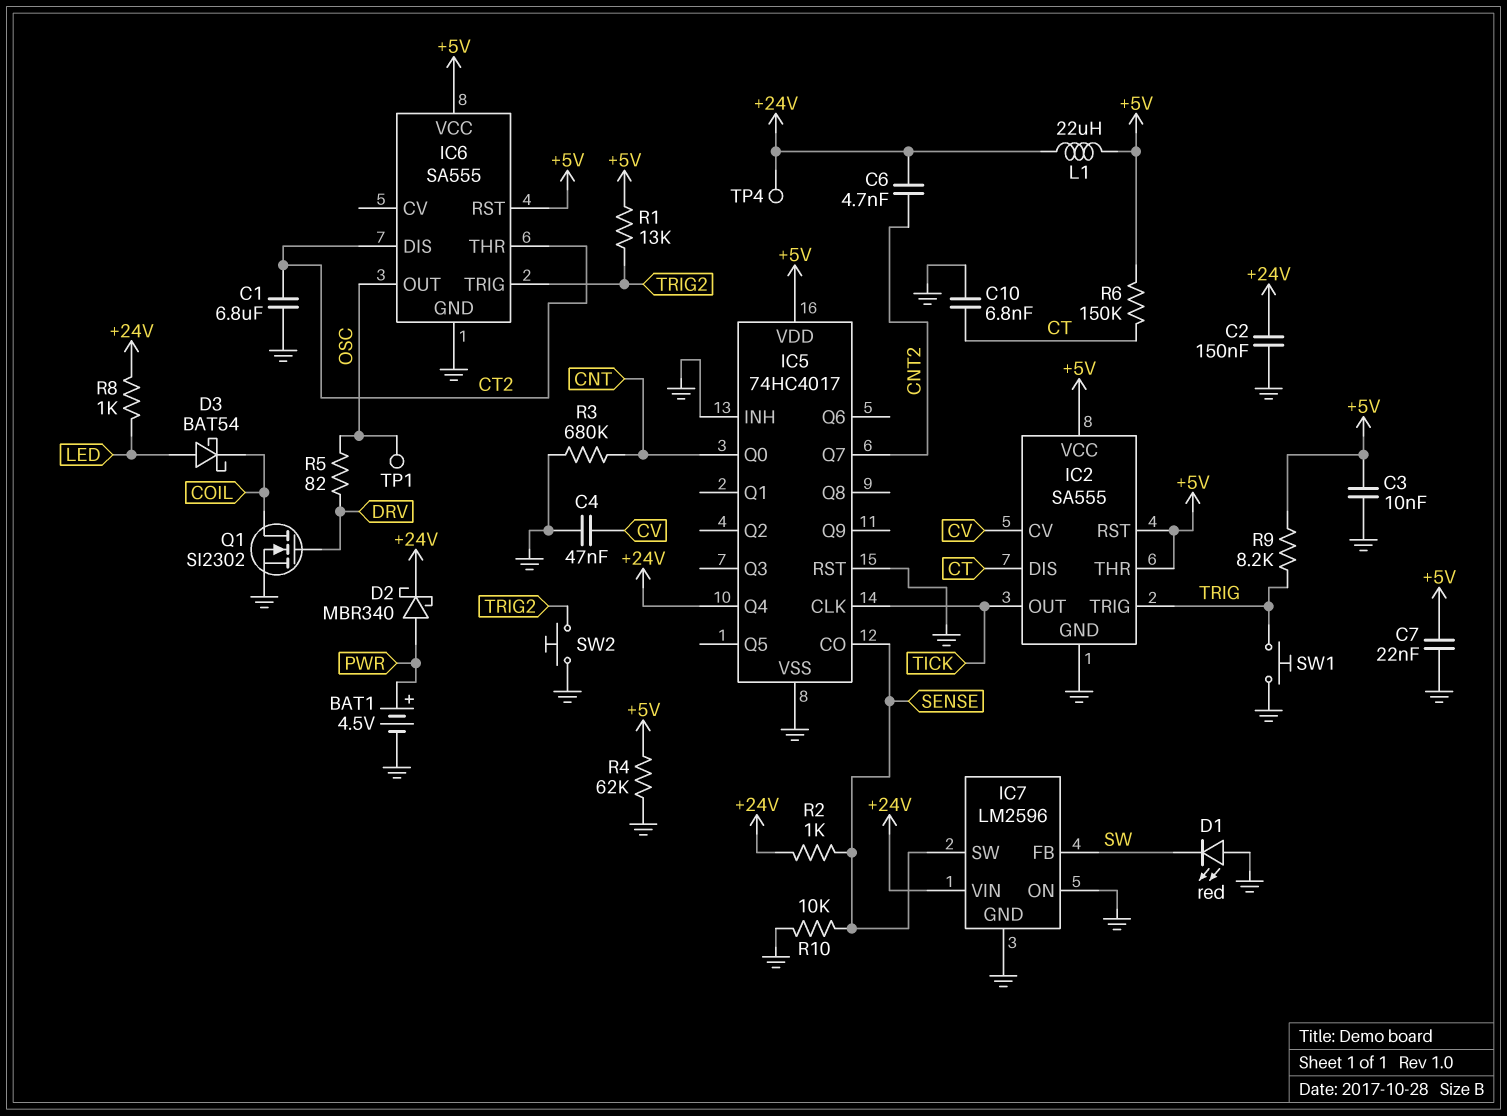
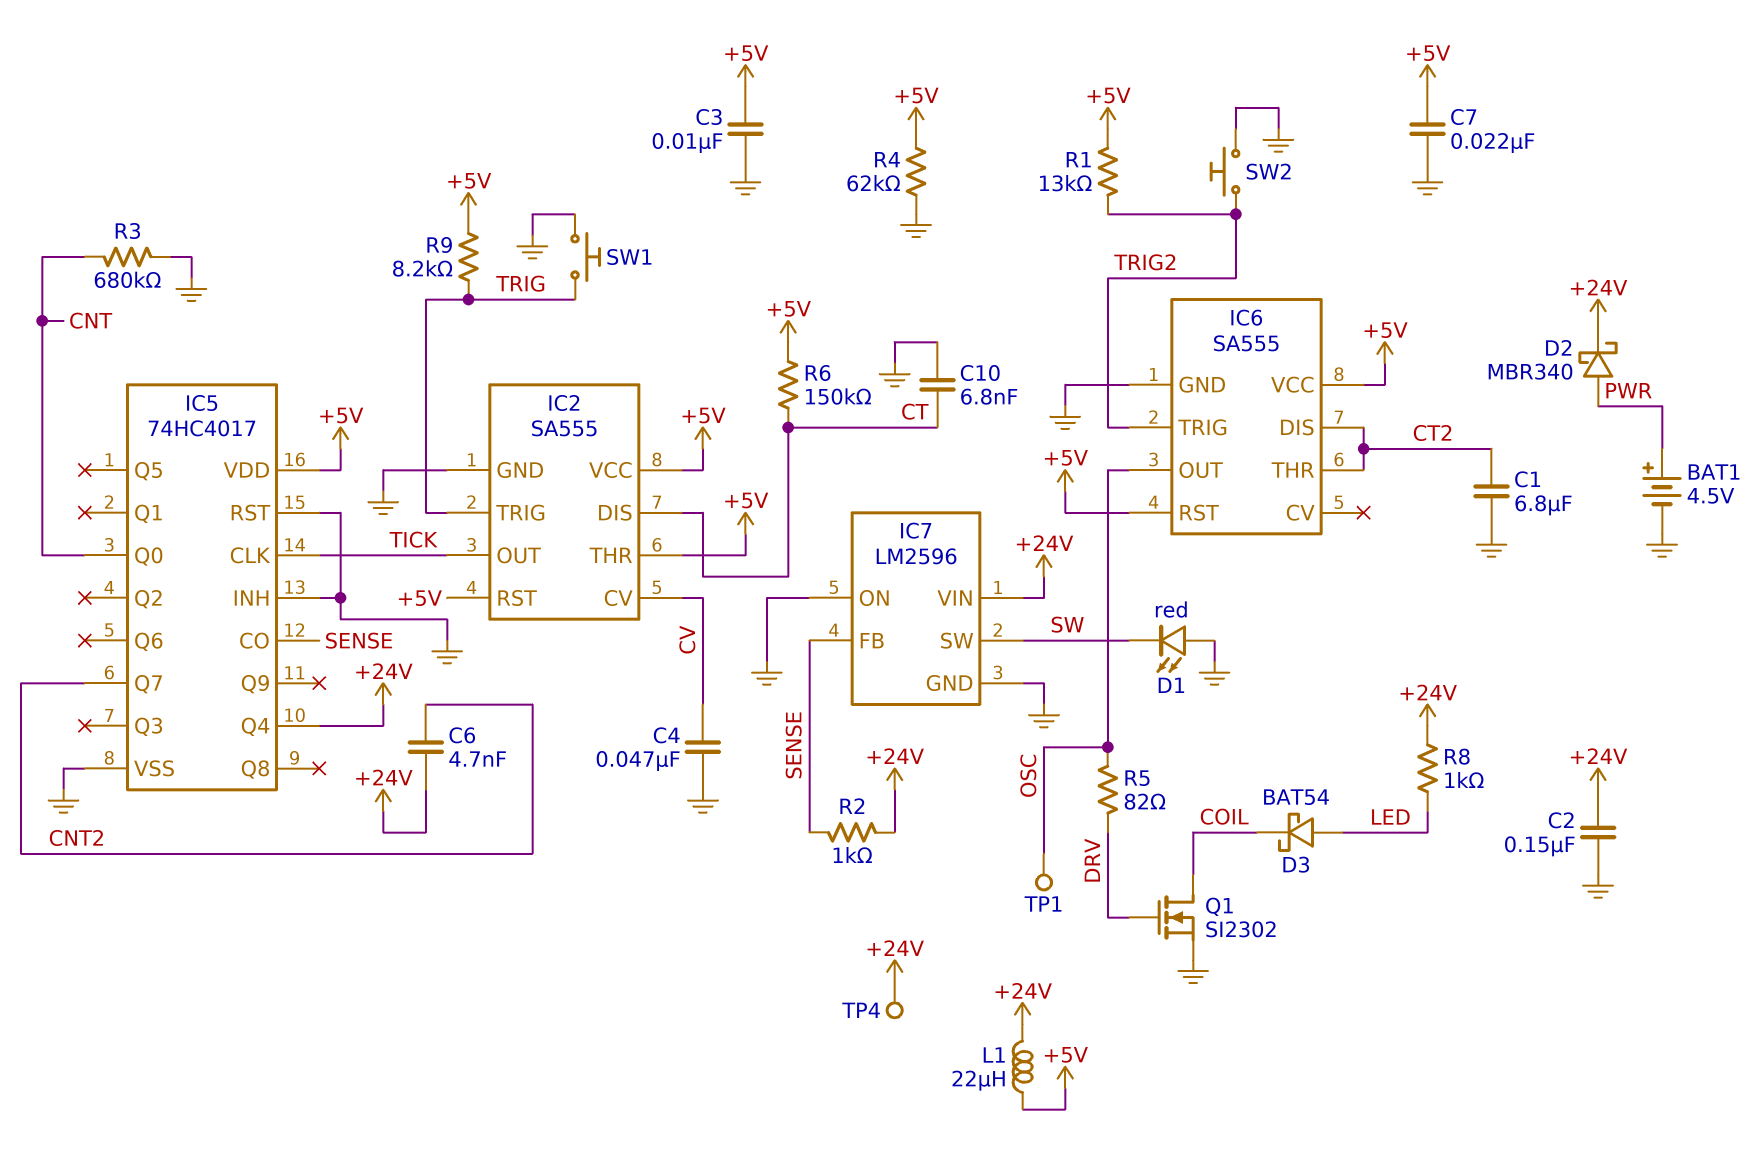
IC7 pin FB: SW -> SENSE
IC7 pin SW: SENSE -> SW
R10: 10k (GND, SENSE) -> none

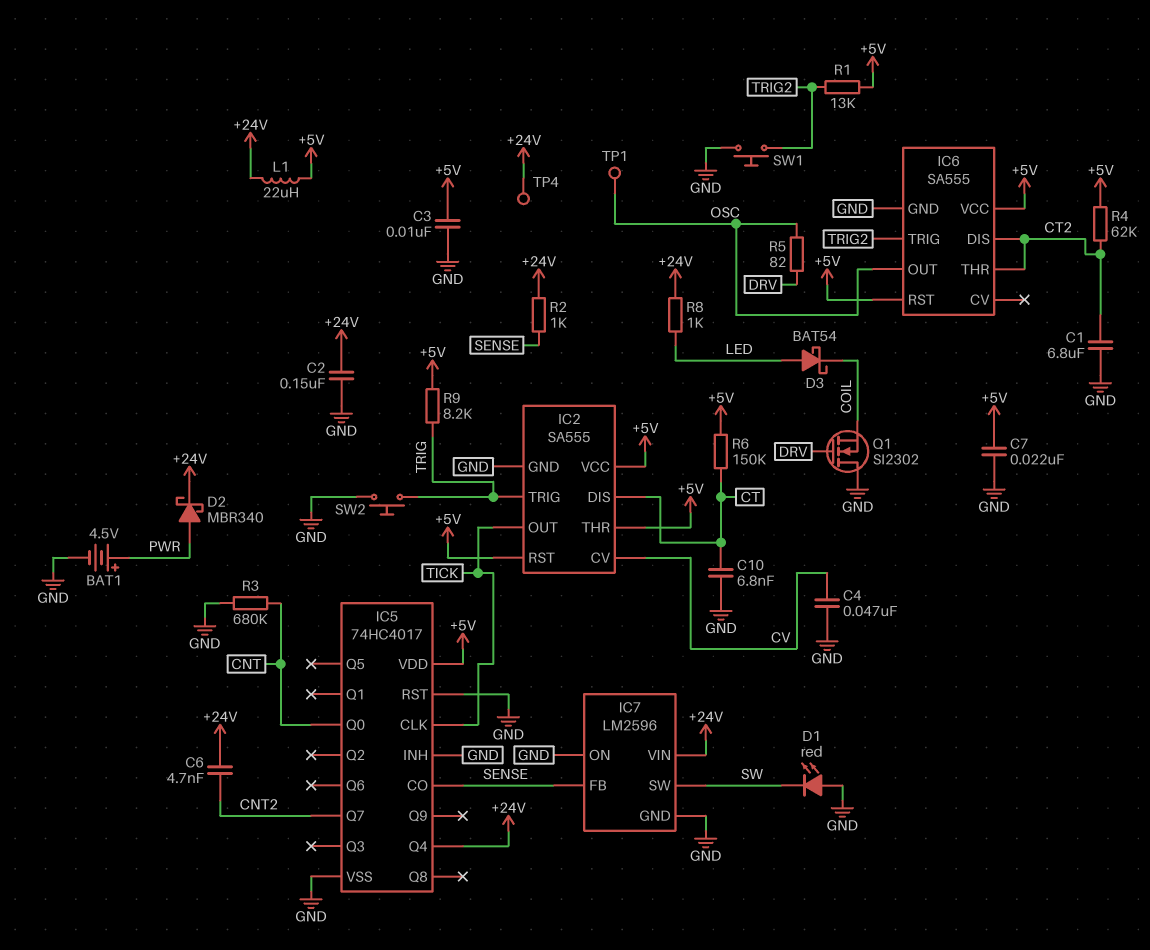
Q1: NMOS SI2302 (G DRV, D COIL, S GND) -> NMOS SI2302 (G DRV, D GND, S COIL)
R4: 62k (+5V, GND) -> 62k (+5V, CT2)
SW1: button (GND, TRIG) -> button (GND, TRIG2)
SW2: button (GND, TRIG2) -> button (GND, TRIG)

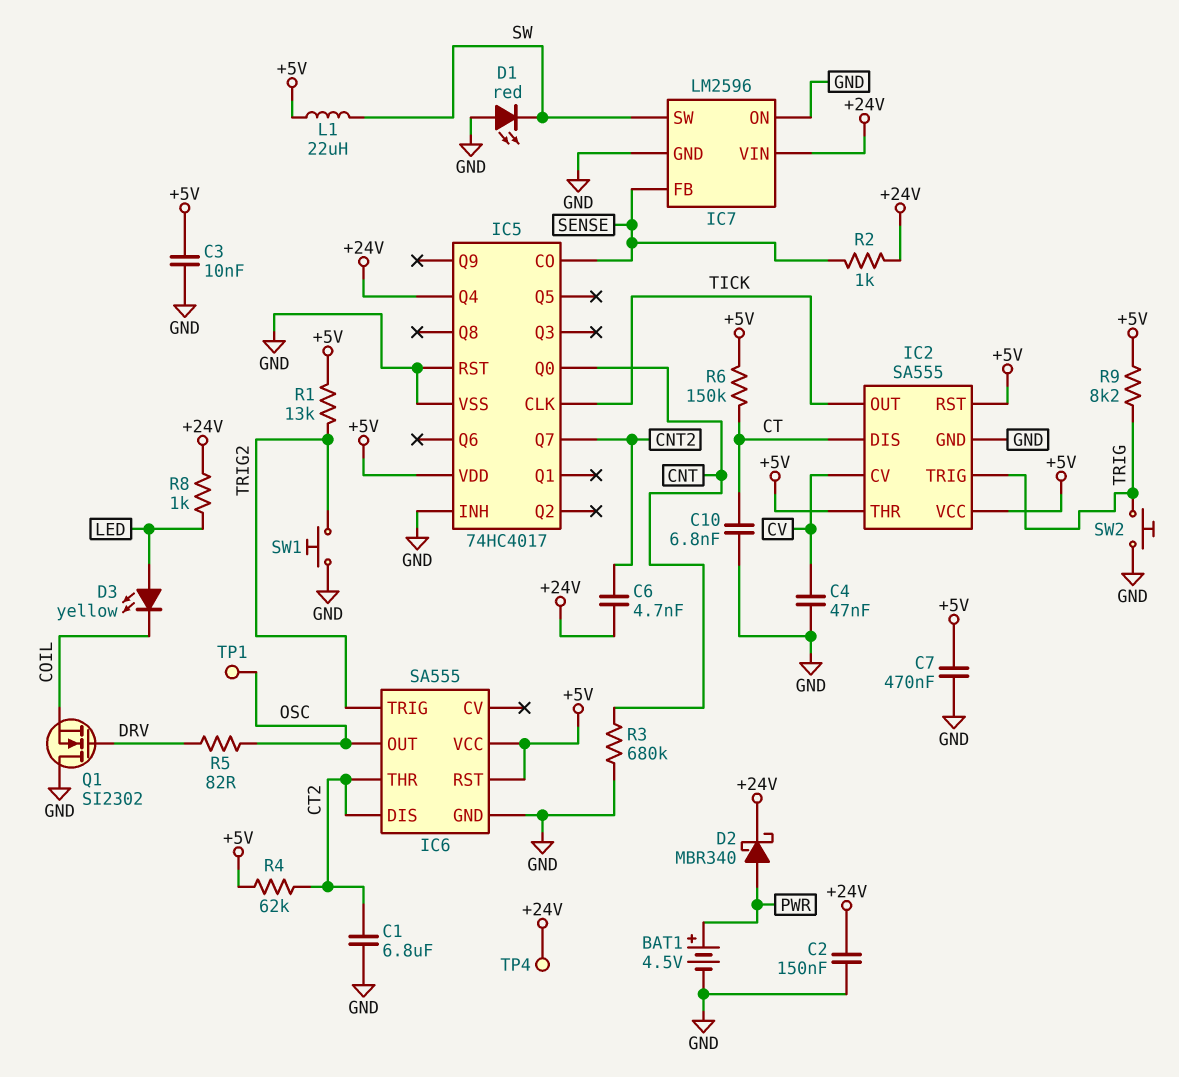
C7: 22nF (+5V, GND) -> 470nF (+5V, GND)
D3: schottky BAT54 (A LED, K COIL) -> LED yellow (A LED, K COIL)
L1: 22uH (+5V, +24V) -> 22uH (+5V, SW)

